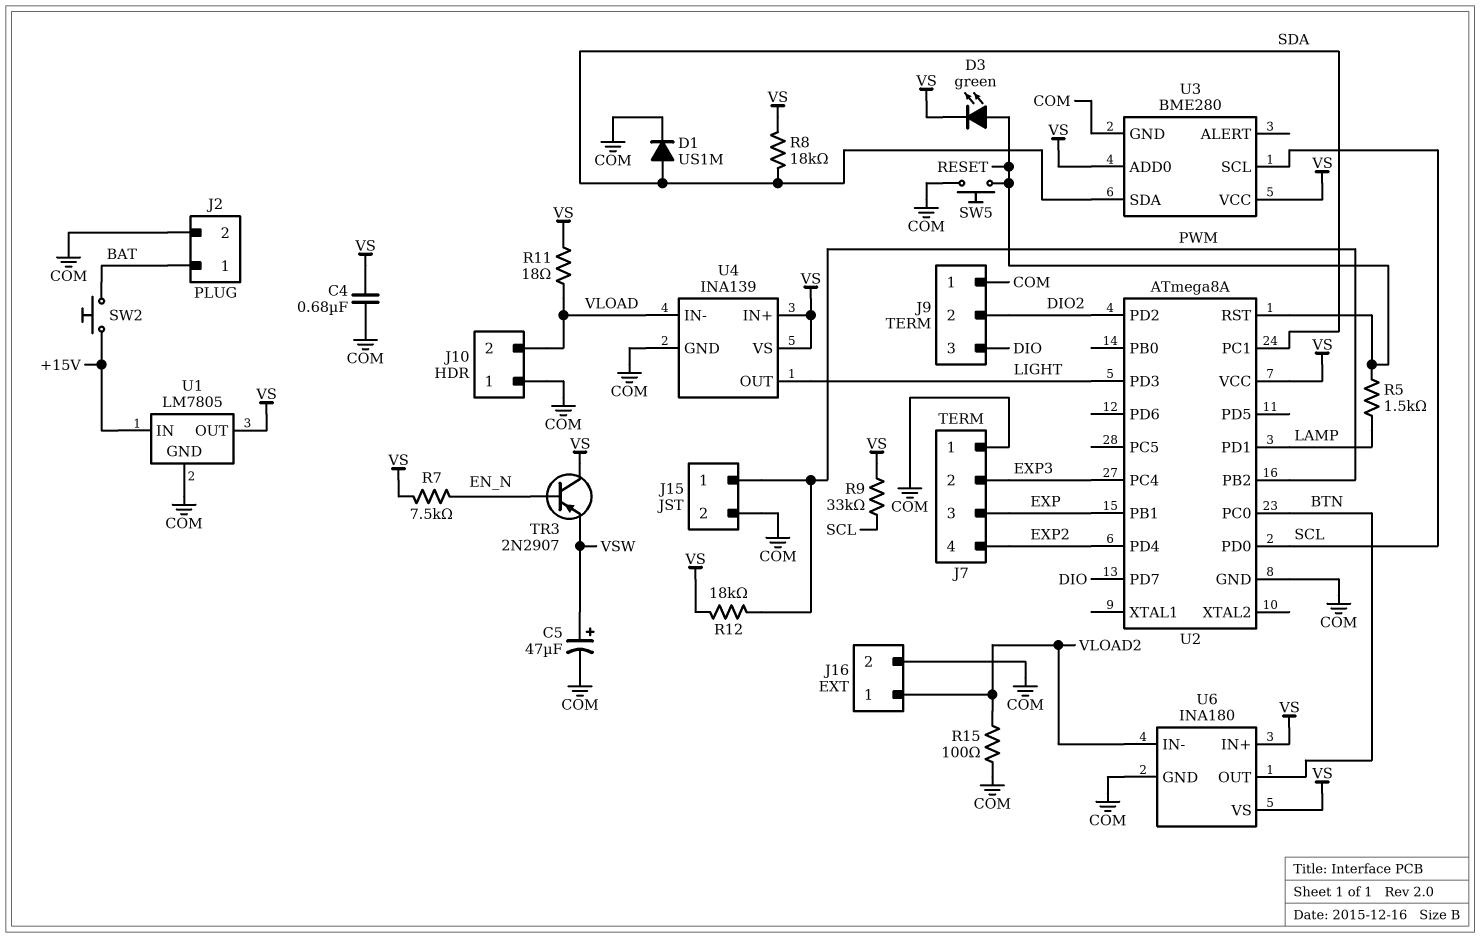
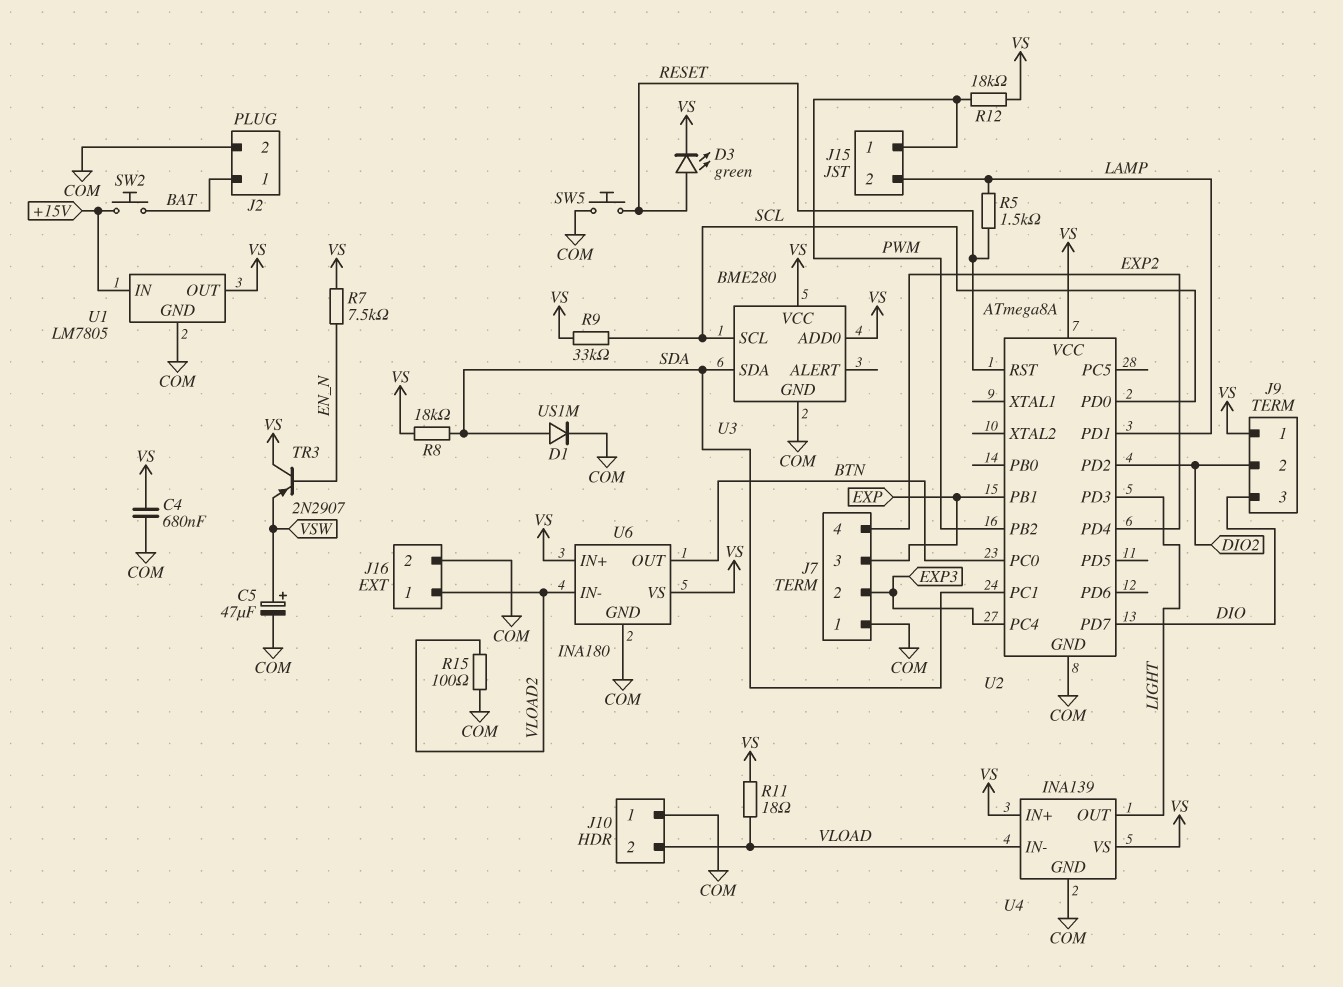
J9 pin 1: COM -> VS
J15 pin 2: COM -> LAMP

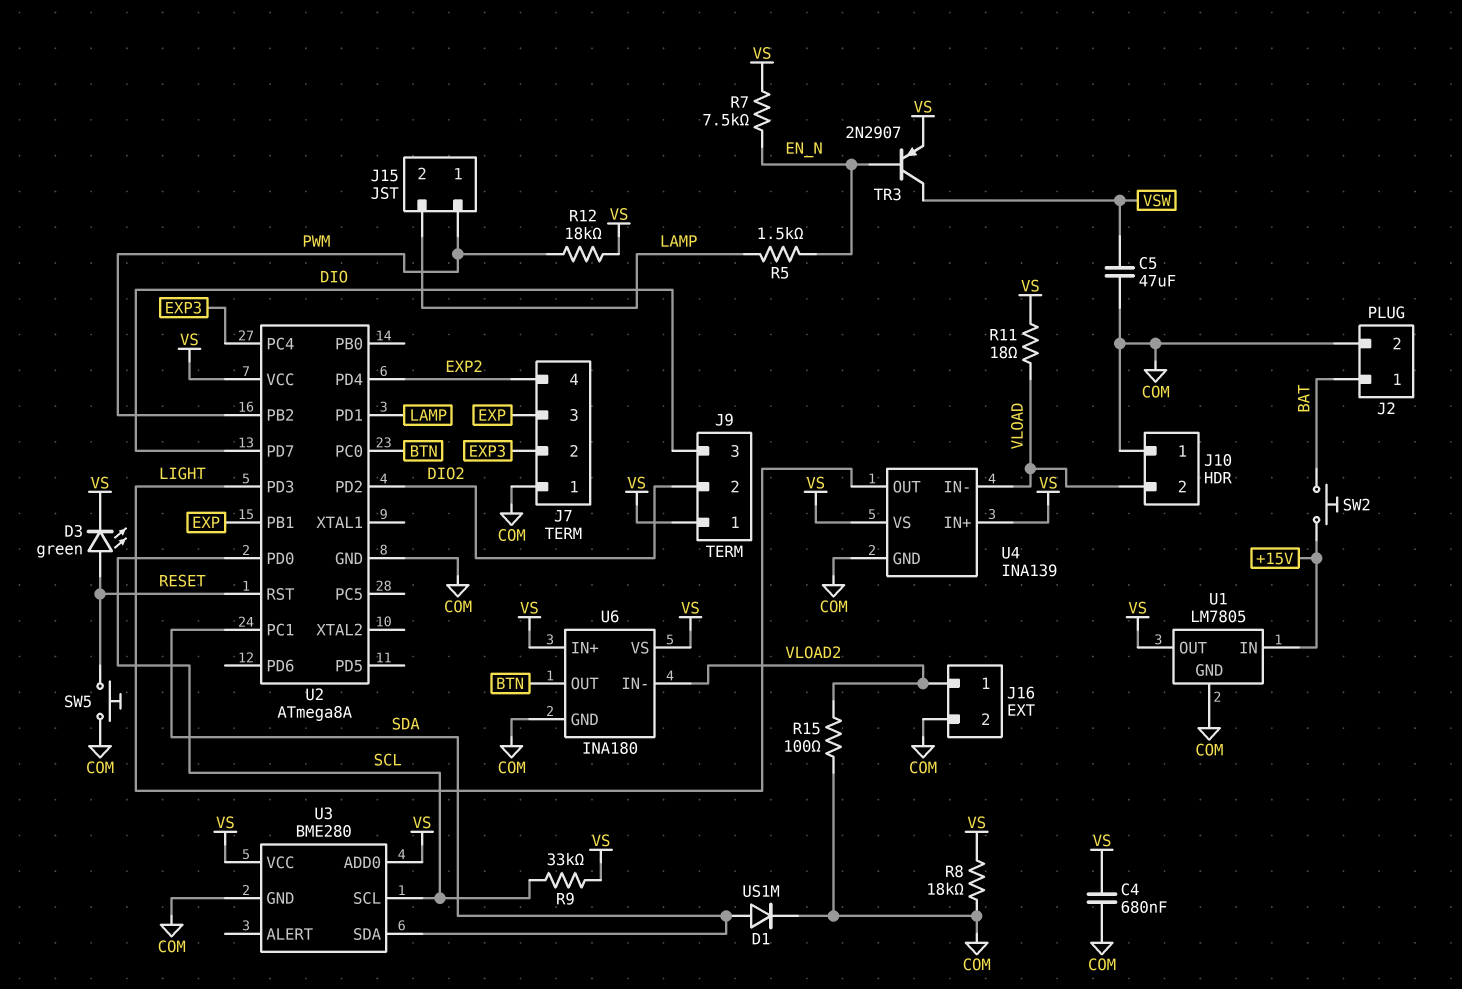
C5: 47uF (plus VSW, minus COM) -> 47uF (COM, VSW)
R5: 1.5k (LAMP, RESET) -> 1.5k (EN_N, LAMP)
R8: 18k (SDA, VS) -> 18k (COM, VS)
TR3: PNP 2N2907 (B EN_N, C VS, E VSW) -> PNP 2N2907 (B EN_N, C VSW, E VS)

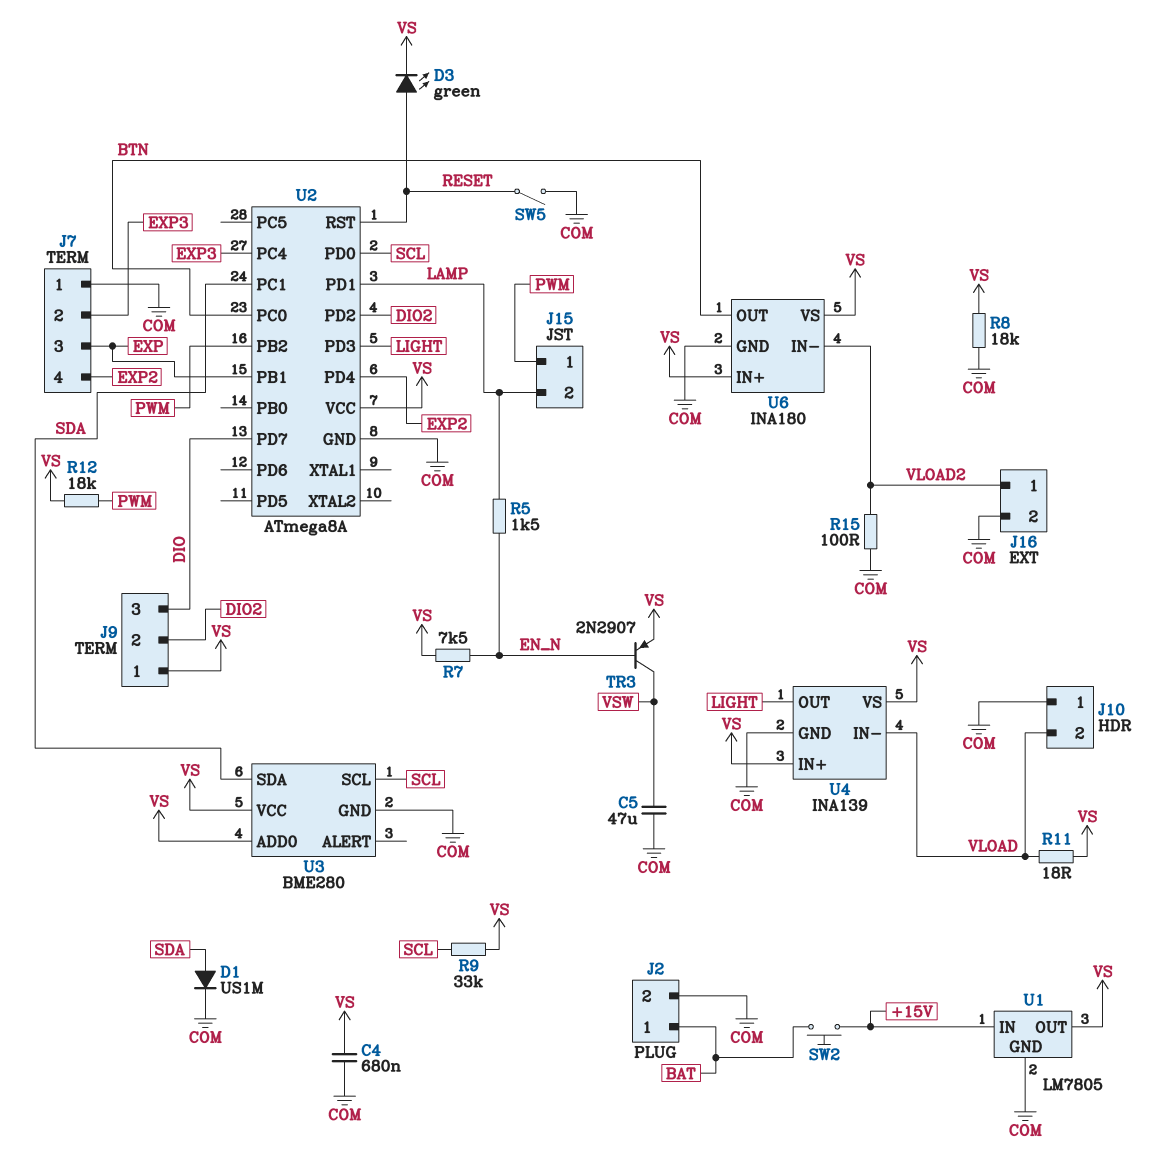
SW5: button (COM, RESET) -> switch (COM, RESET)

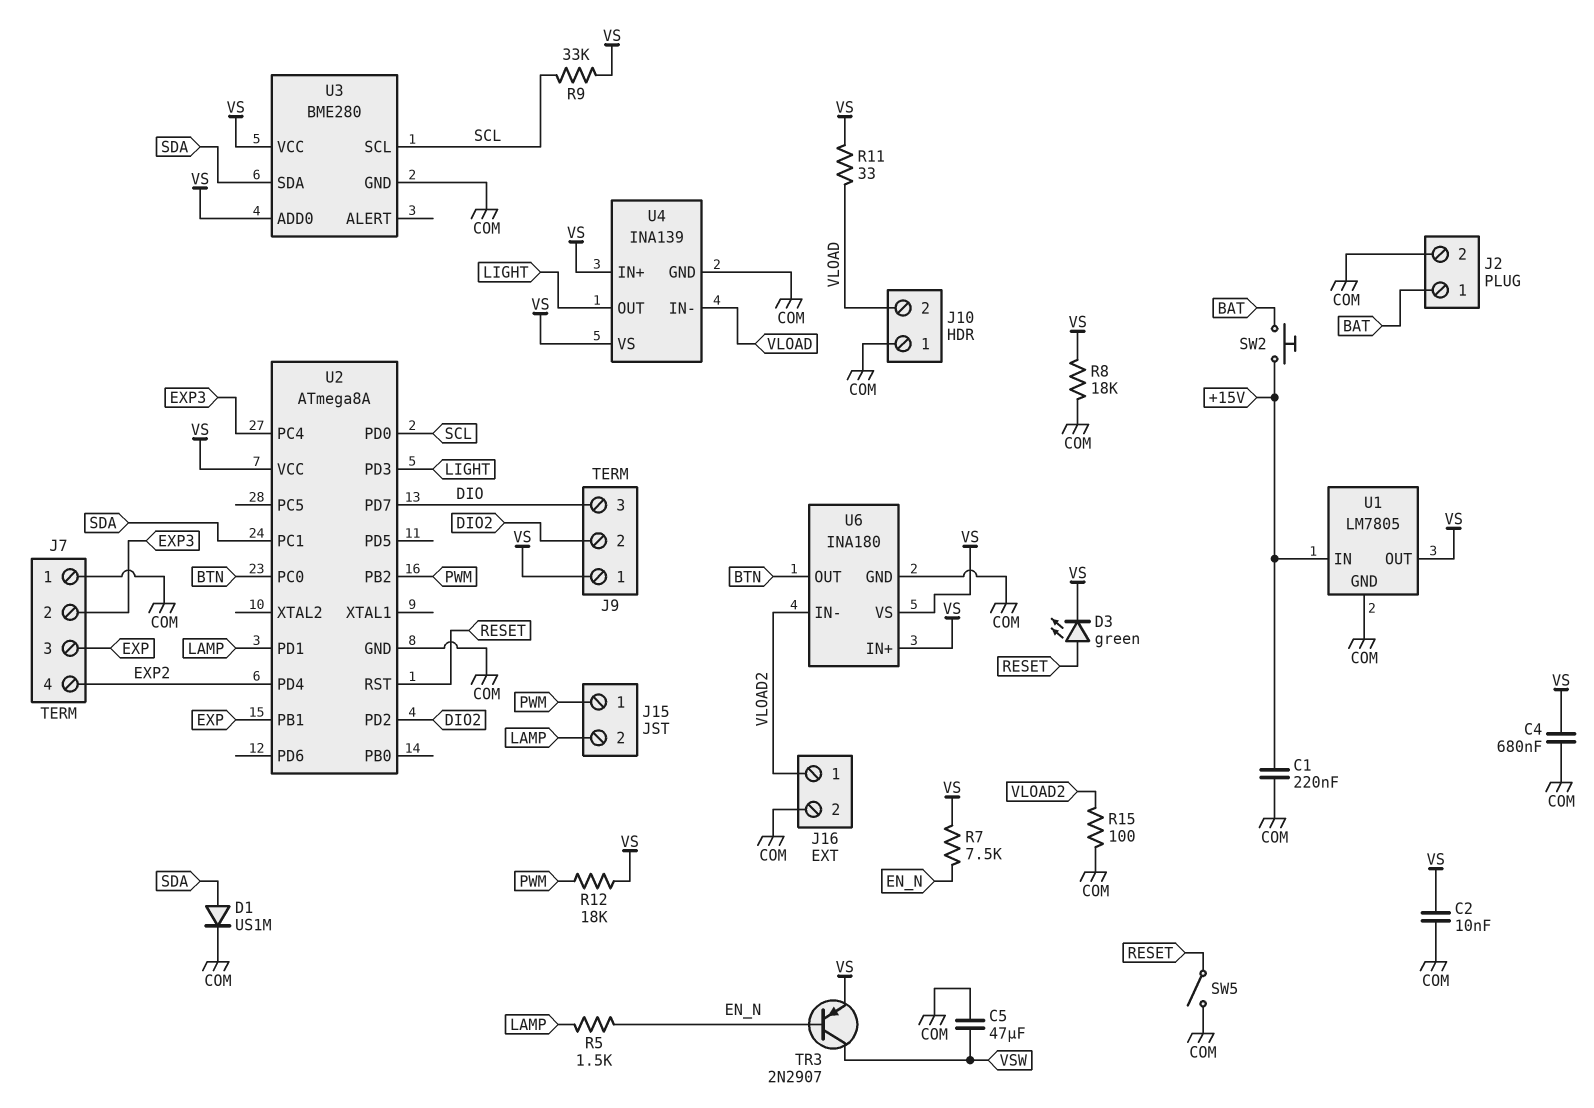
C1: none -> 220nF (+15V, COM)
C2: none -> 10nF (COM, VS)
R11: 18 (VLOAD, VS) -> 33 (VLOAD, VS)

